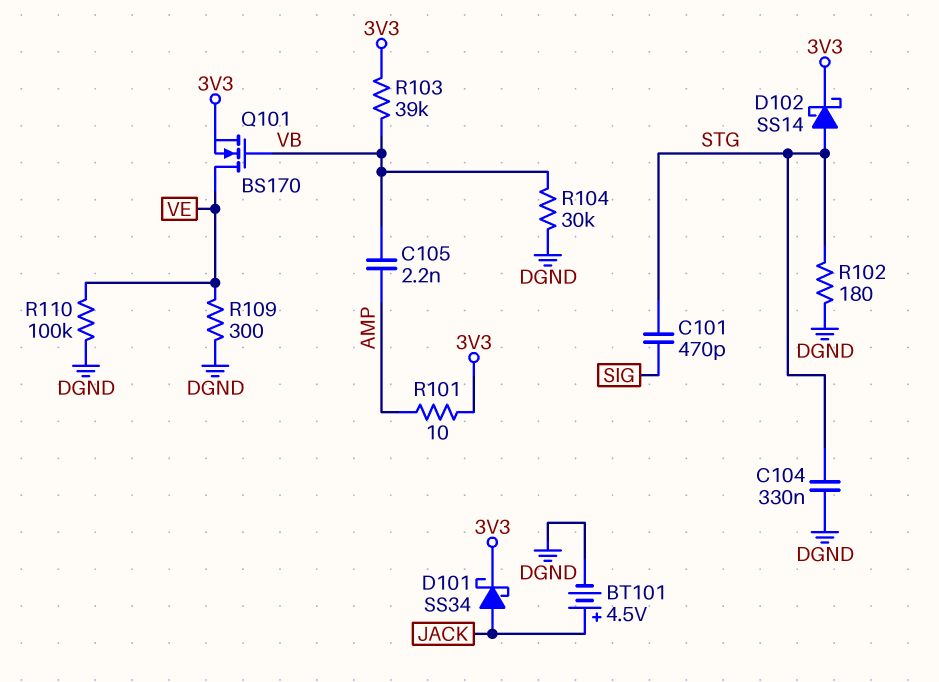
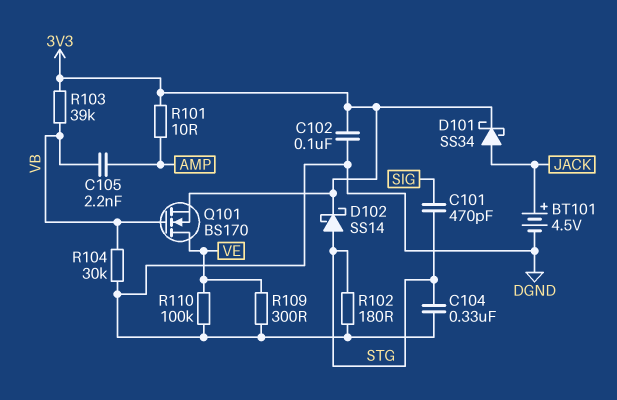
C102: none -> 100nF (3V3, DGND)

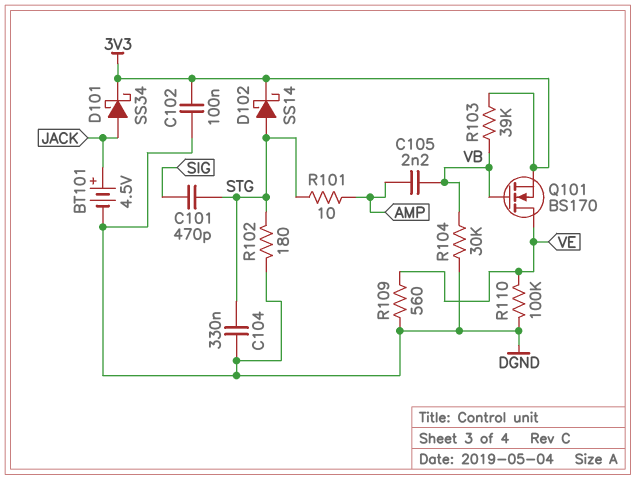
R101: 10 (3V3, AMP) -> 10 (AMP, STG)
R109: 300 (DGND, VE) -> 560 (DGND, VE)

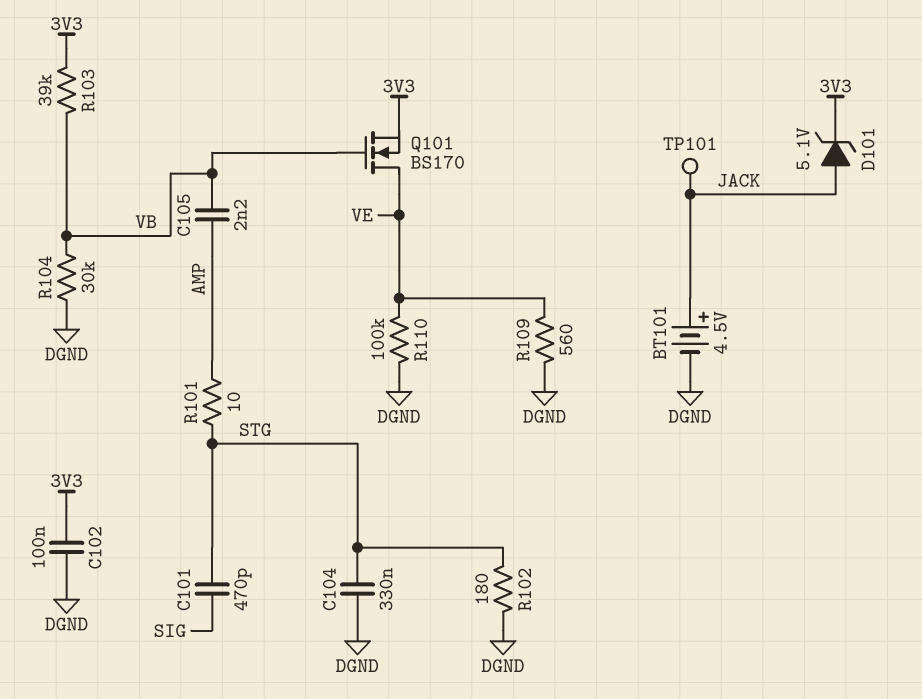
D101: schottky SS34 (A JACK, K 3V3) -> zener 5.1V (A JACK, K 3V3)
D102: schottky SS14 (A STG, K 3V3) -> none
TP101: none -> test point (JACK)

